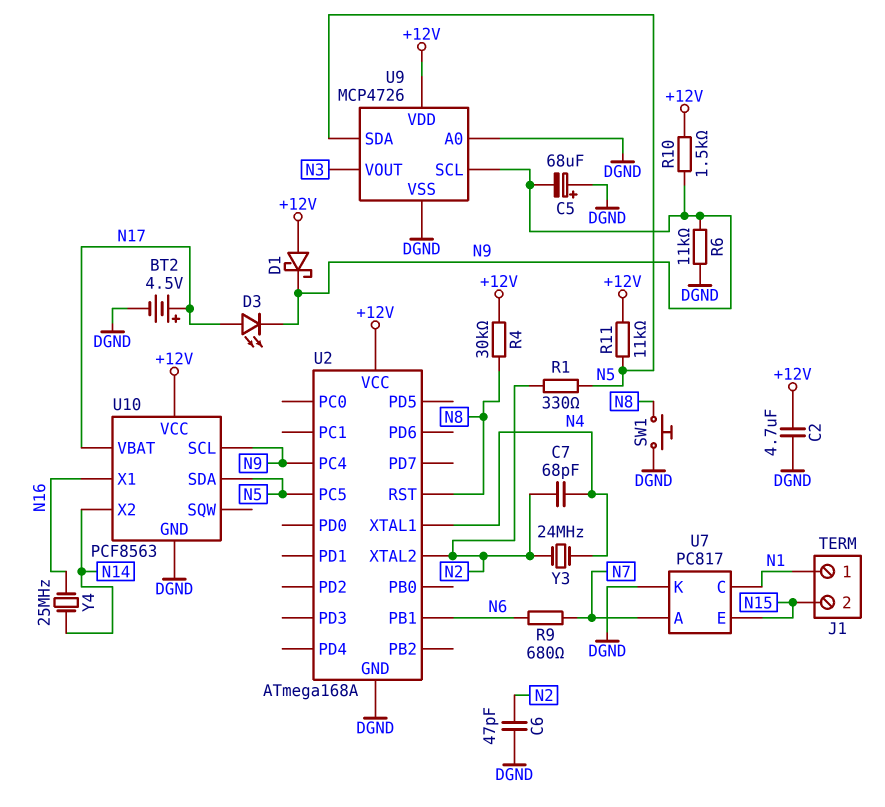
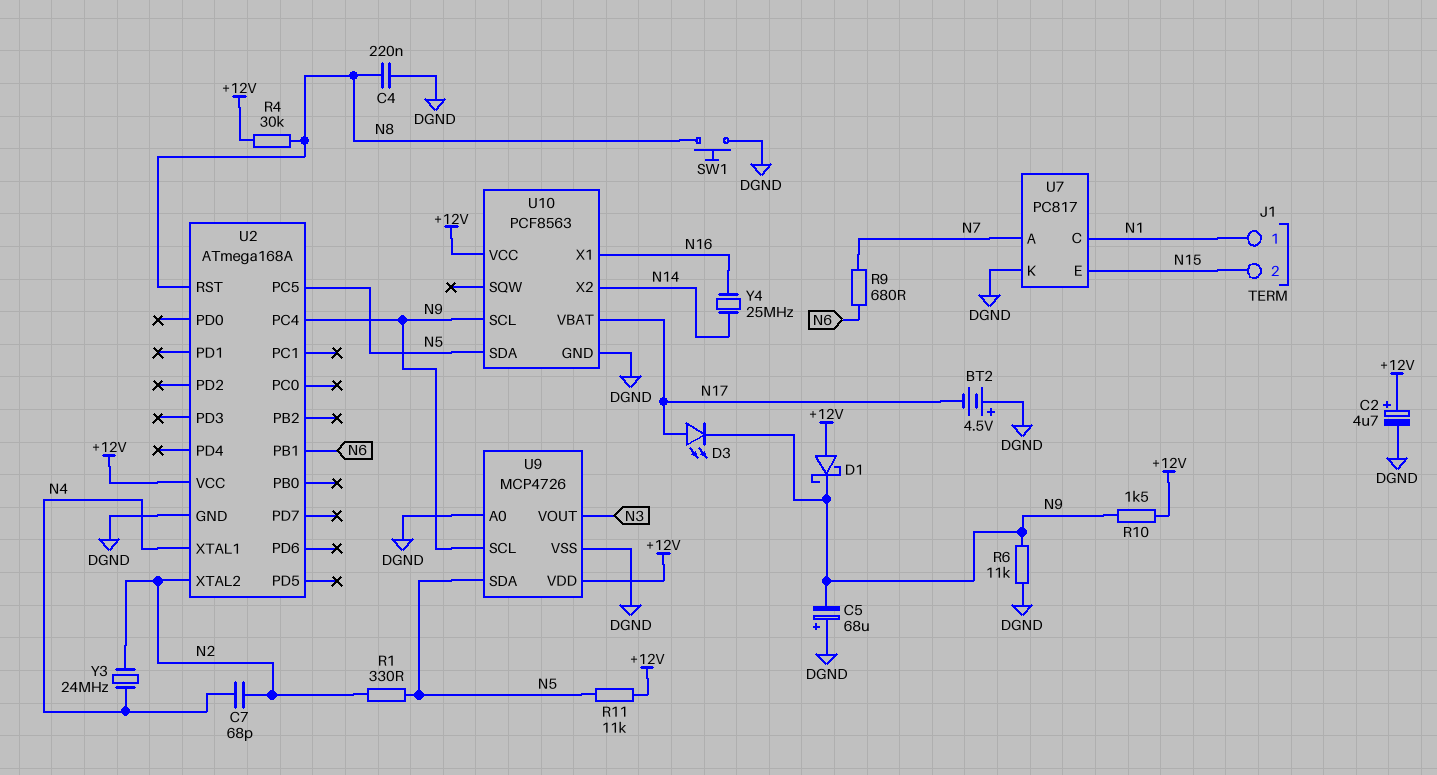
BT2: 4.5V (plus N17, minus DGND) -> 4.5V (plus DGND, minus N17)
C2: 4.7uF (+12V, DGND) -> 4.7uF (plus +12V, minus DGND)
C4: none -> 220nF (DGND, N8)
C6: 47pF (DGND, N2) -> none

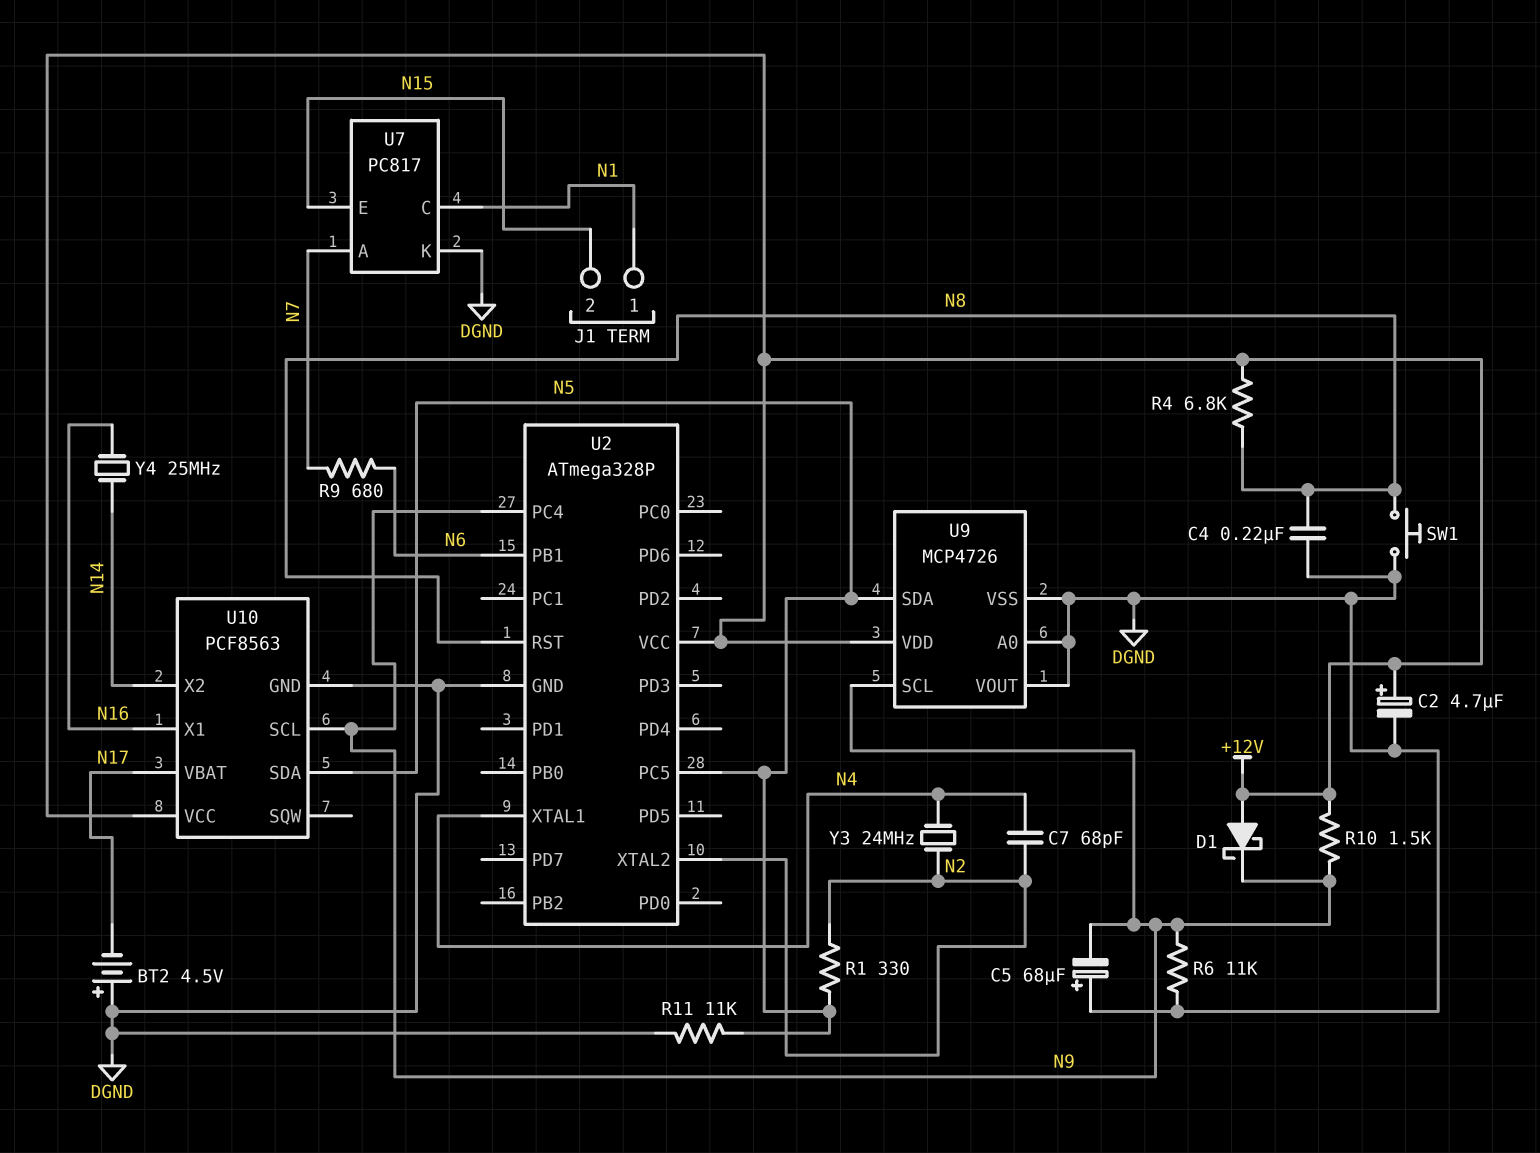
D3: LED (A N17, K N9) -> none
R4: 30k (+12V, N8) -> 6.8k (+12V, N8)
R11: 11k (+12V, N5) -> 11k (DGND, N5)
U2: ATmega168A -> ATmega328P
U9 pin VOUT: N3 -> DGND

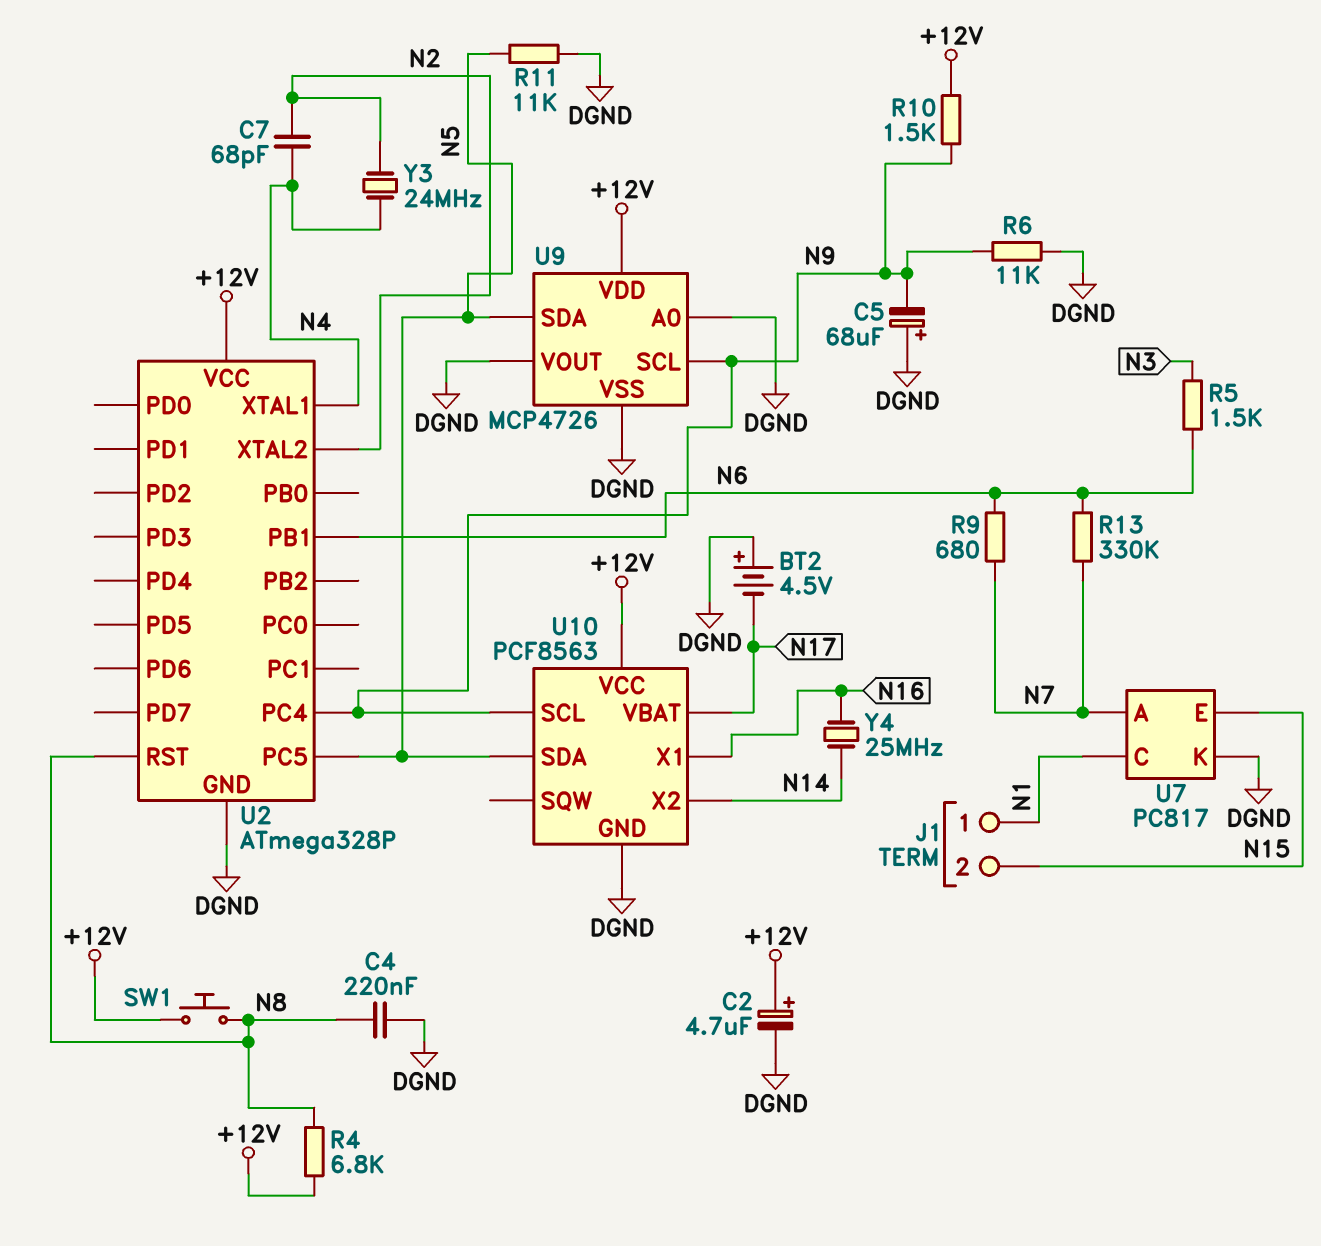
D1: schottky (A +12V, K N9) -> none
R1: 330 (N2, N5) -> none
R5: none -> 1.5k (N3, N6)
R13: none -> 330k (N6, N7)
SW1: button (DGND, N8) -> button (+12V, N8)

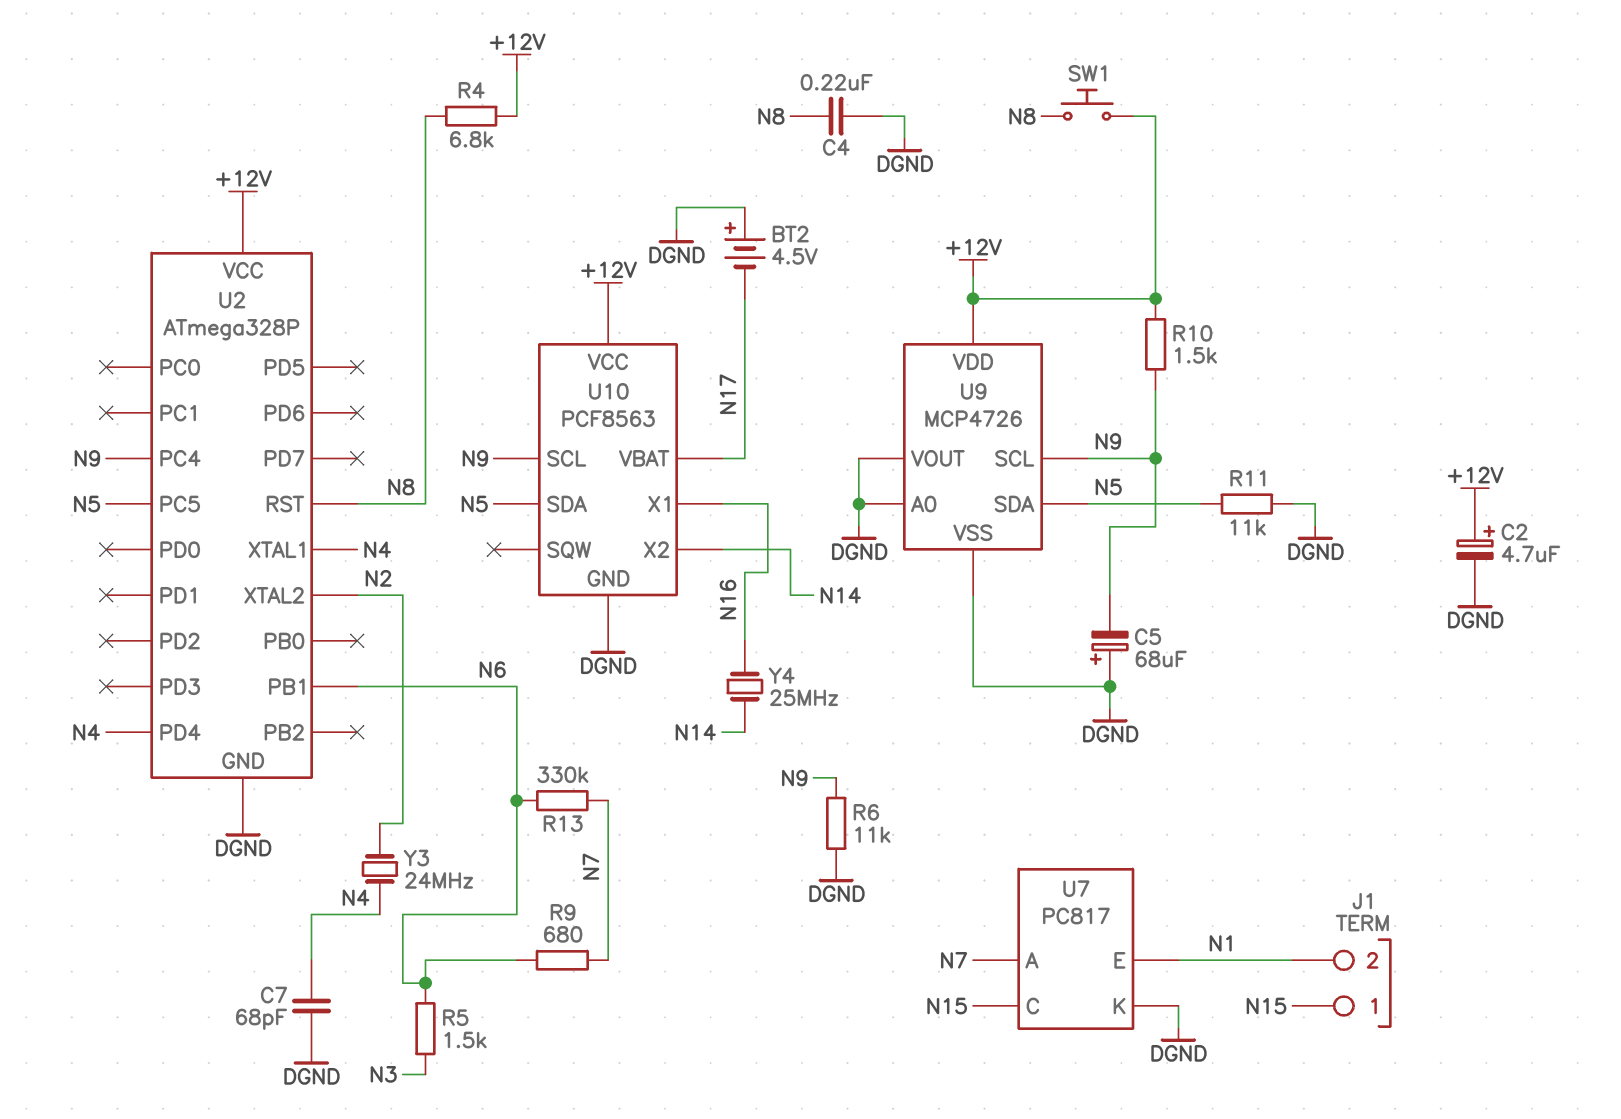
C7: 68pF (N2, N4) -> 68pF (DGND, N4)
J1 pin 1: N1 -> N15
J1 pin 2: N15 -> N1
U2 pin PD4: none -> N4
U7 pin C: N1 -> N15
U7 pin E: N15 -> N1

